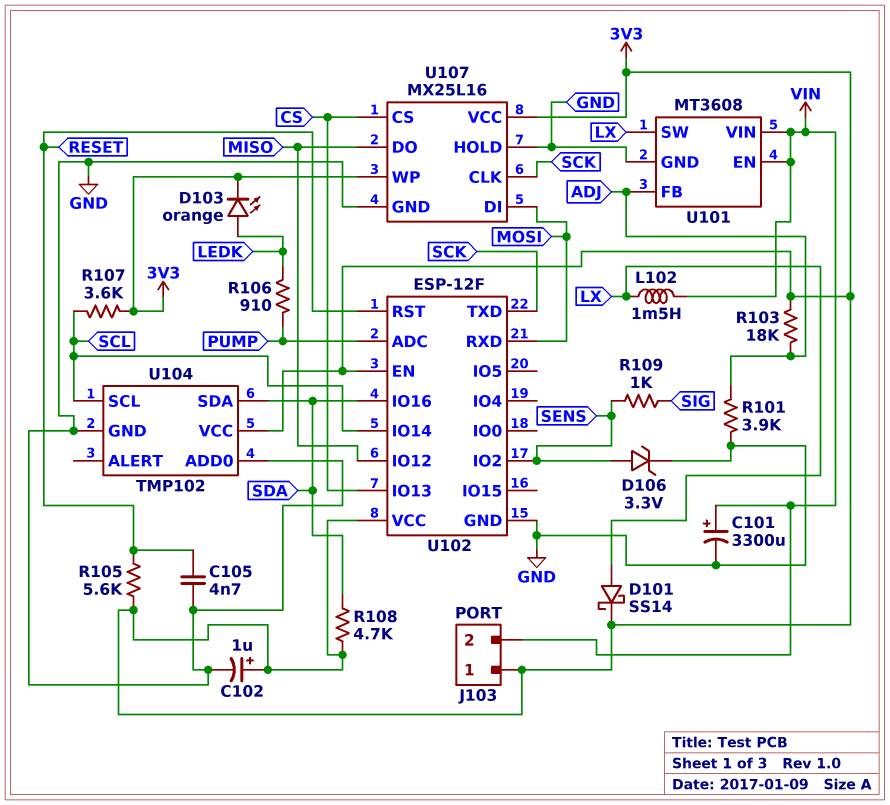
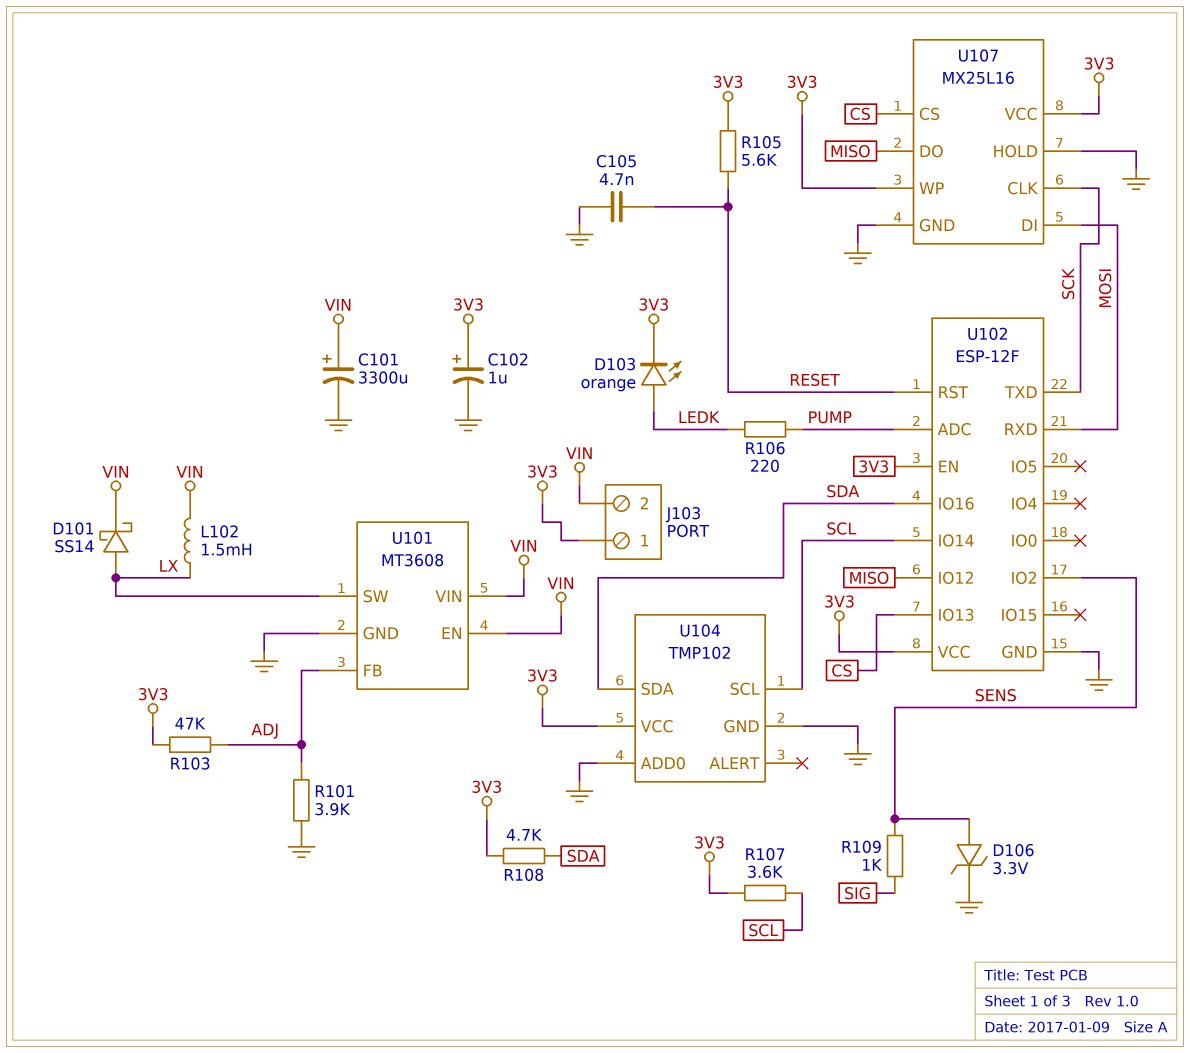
D101: schottky SS14 (A LX, K 3V3) -> schottky SS14 (A LX, K VIN)
R103: 18k (3V3, ADJ) -> 47k (3V3, ADJ)
R106: 910 (LEDK, PUMP) -> 220 (LEDK, PUMP)

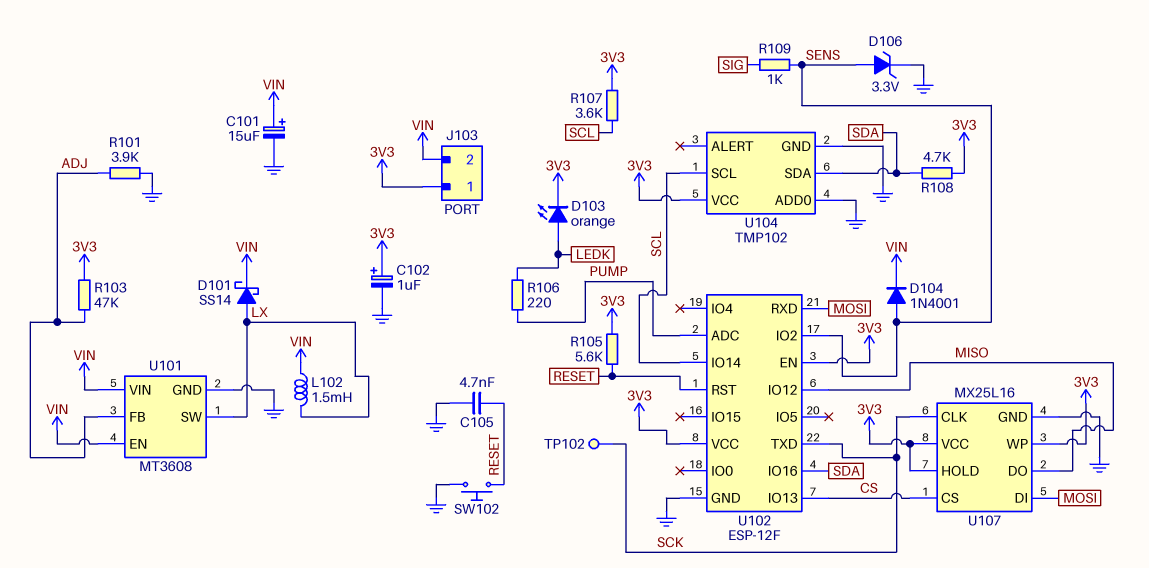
C101: 3300uF (plus VIN, minus GND) -> 15uF (plus VIN, minus GND)
D104: none -> diode 1N4001 (A SENS, K VIN)
SW102: none -> button (GND, RESET)
TP102: none -> test point (SCK)
U107 pin HOLD: GND -> 3V3

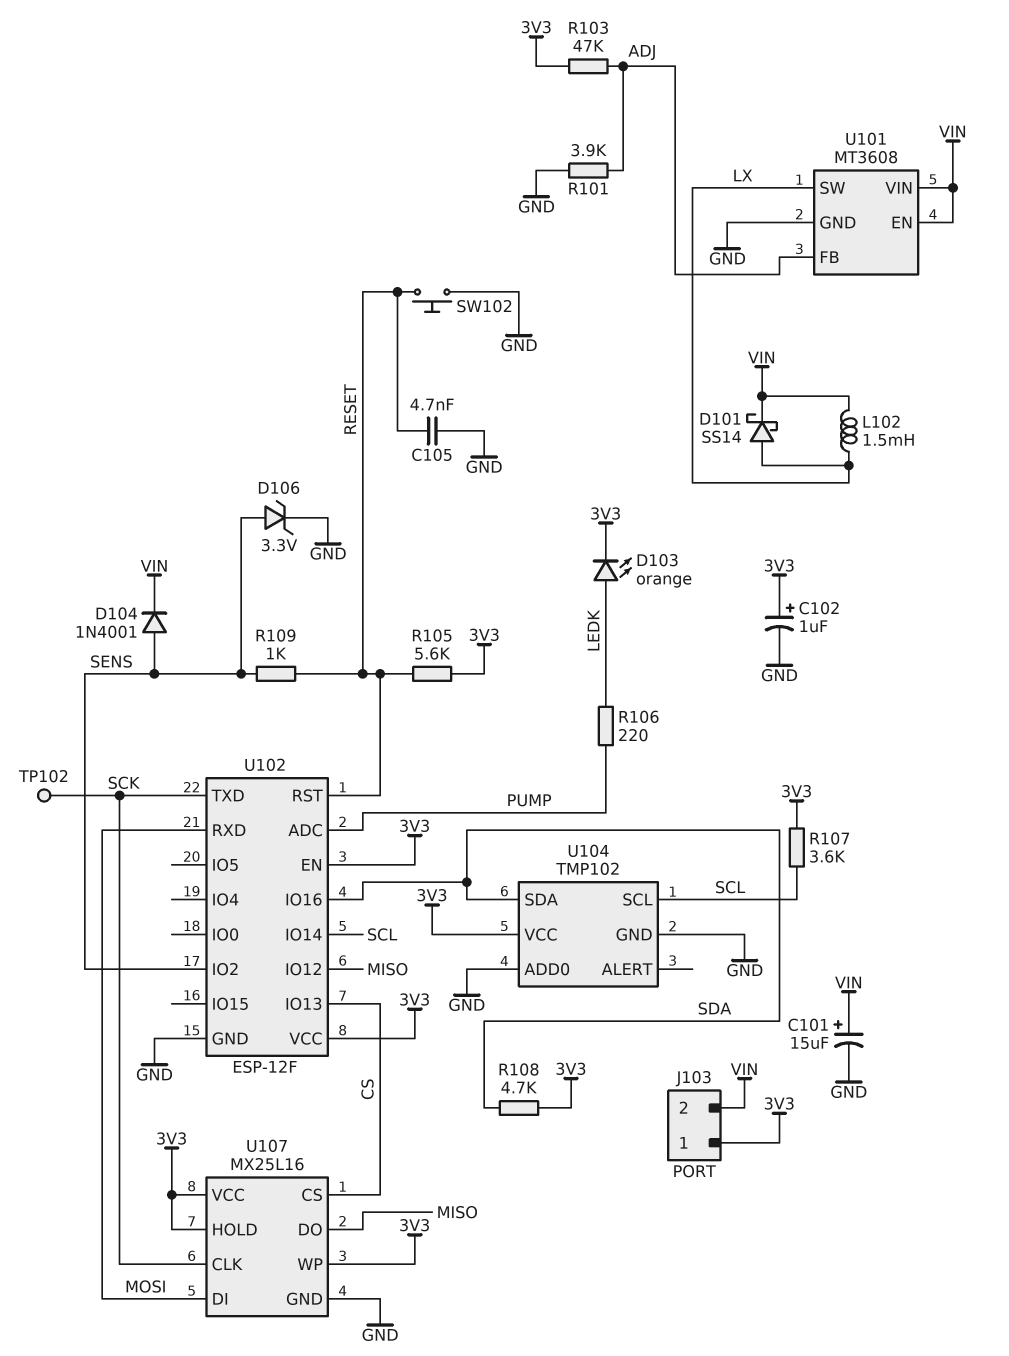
R109: 1k (SENS, SIG) -> 1k (RESET, SENS)

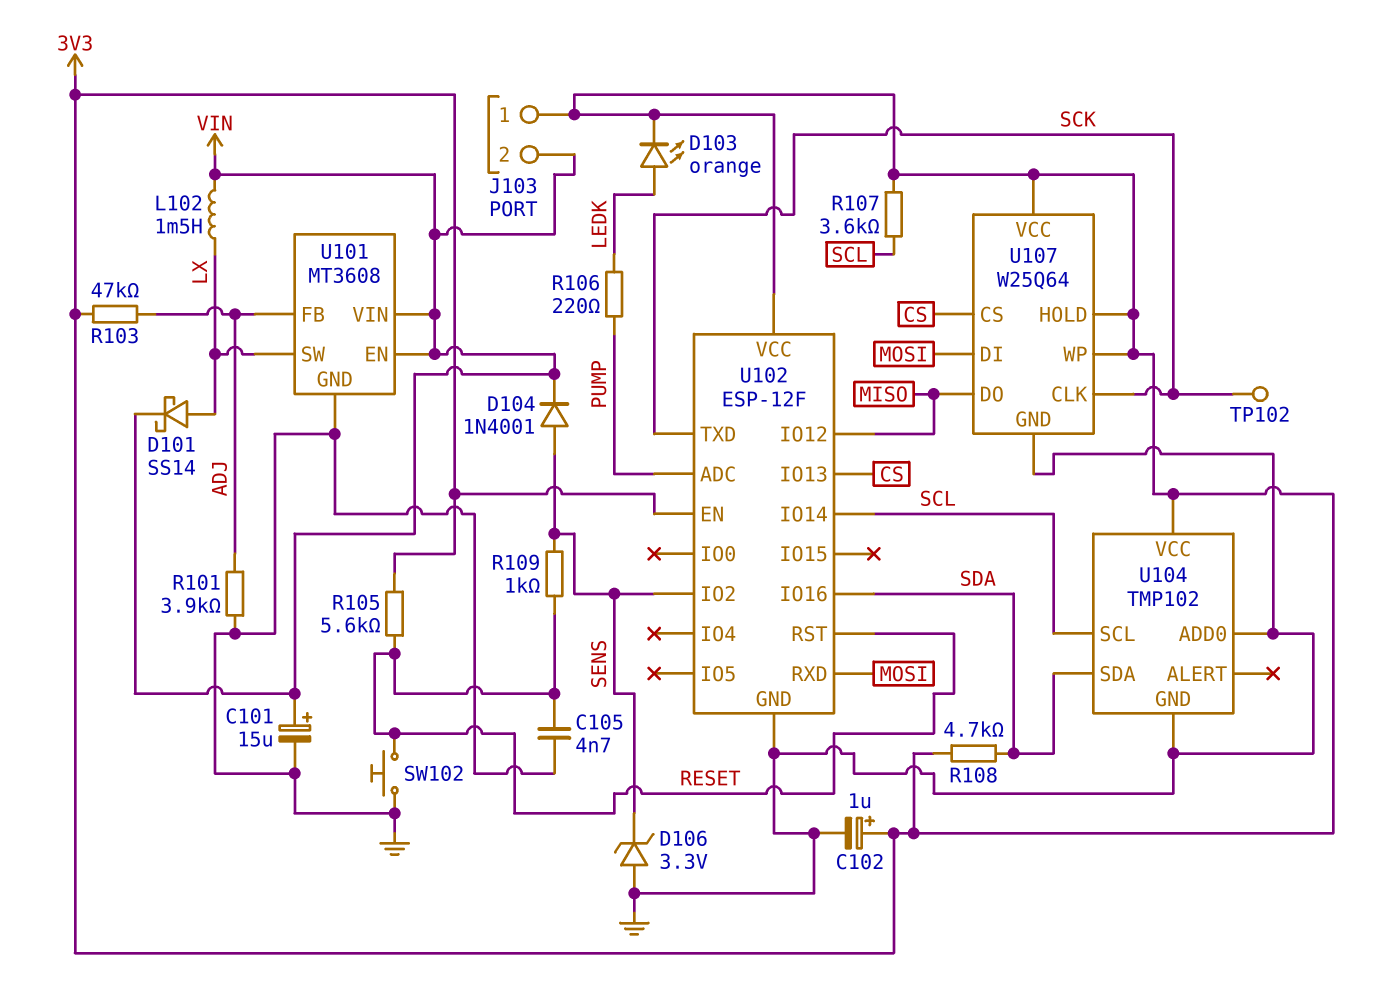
D106: zener 3.3V (A SENS, K GND) -> zener 3.3V (A GND, K SENS)
U107: MX25L16 -> W25Q64

